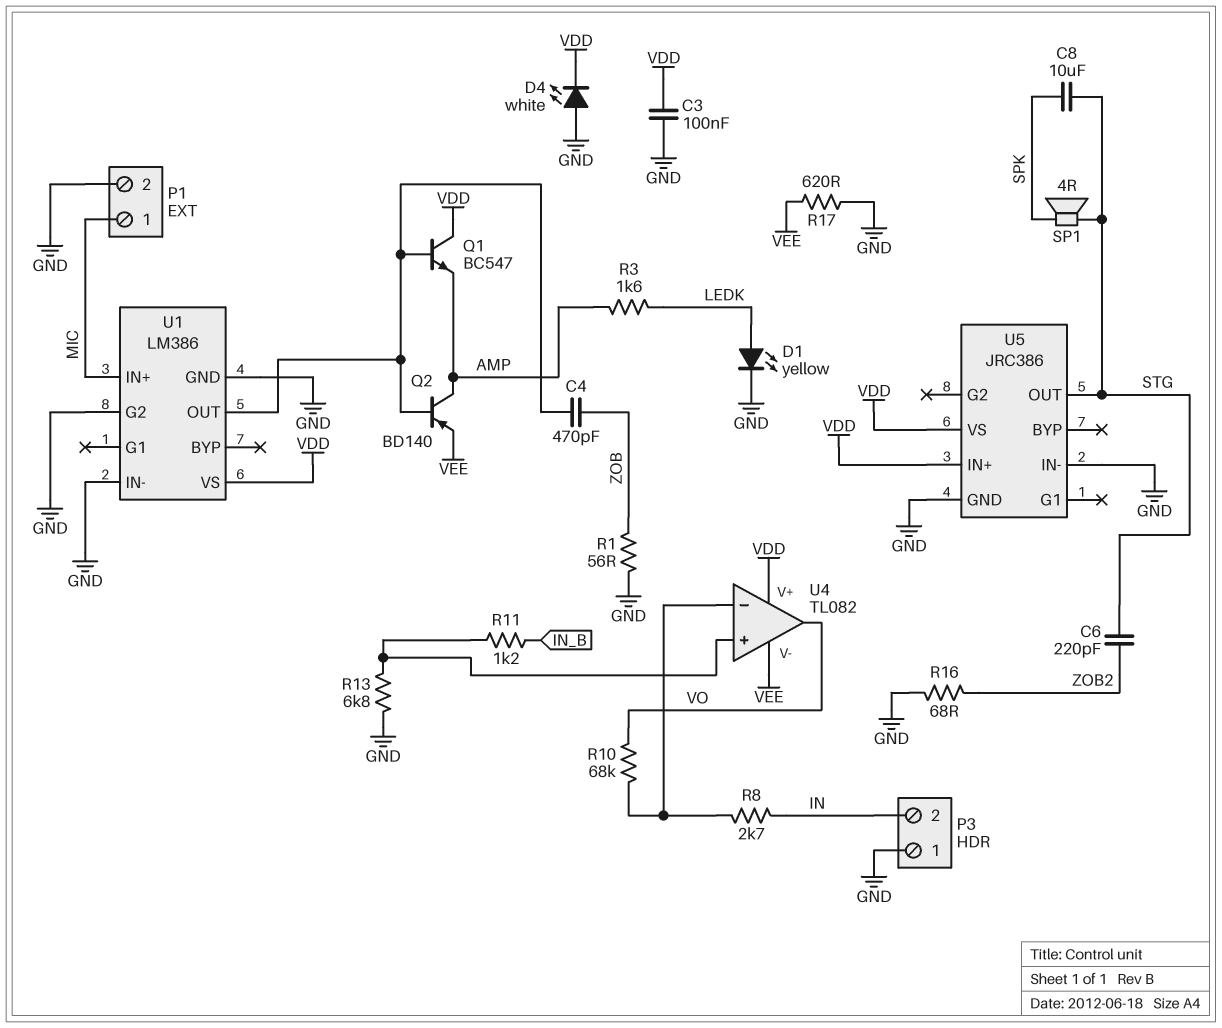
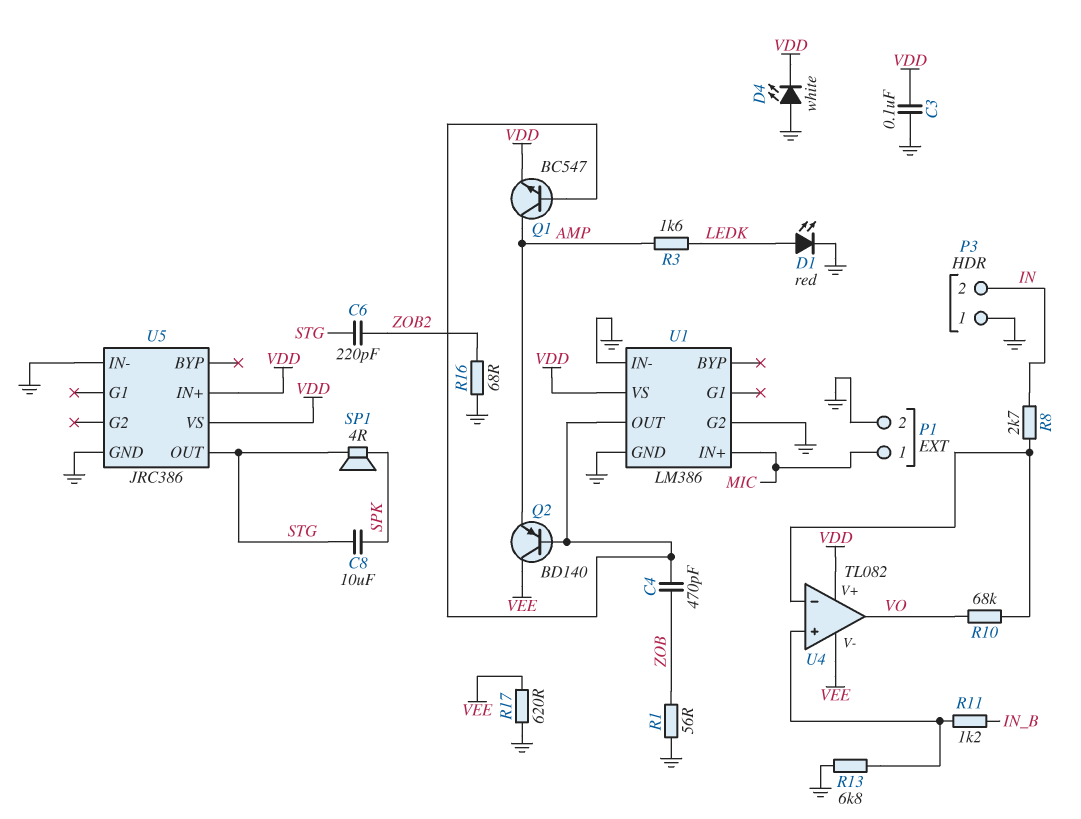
D1: LED yellow (A LEDK, K GND) -> LED red (A LEDK, K GND)
Q1: NPN BC547 (B U1/OUT, C VDD, E AMP) -> NPN BC547 (B U1/OUT, C AMP, E VDD)
Q2: PNP BD140 (B U1/OUT, C AMP, E VEE) -> PNP BD140 (B U1/OUT, C VEE, E AMP)

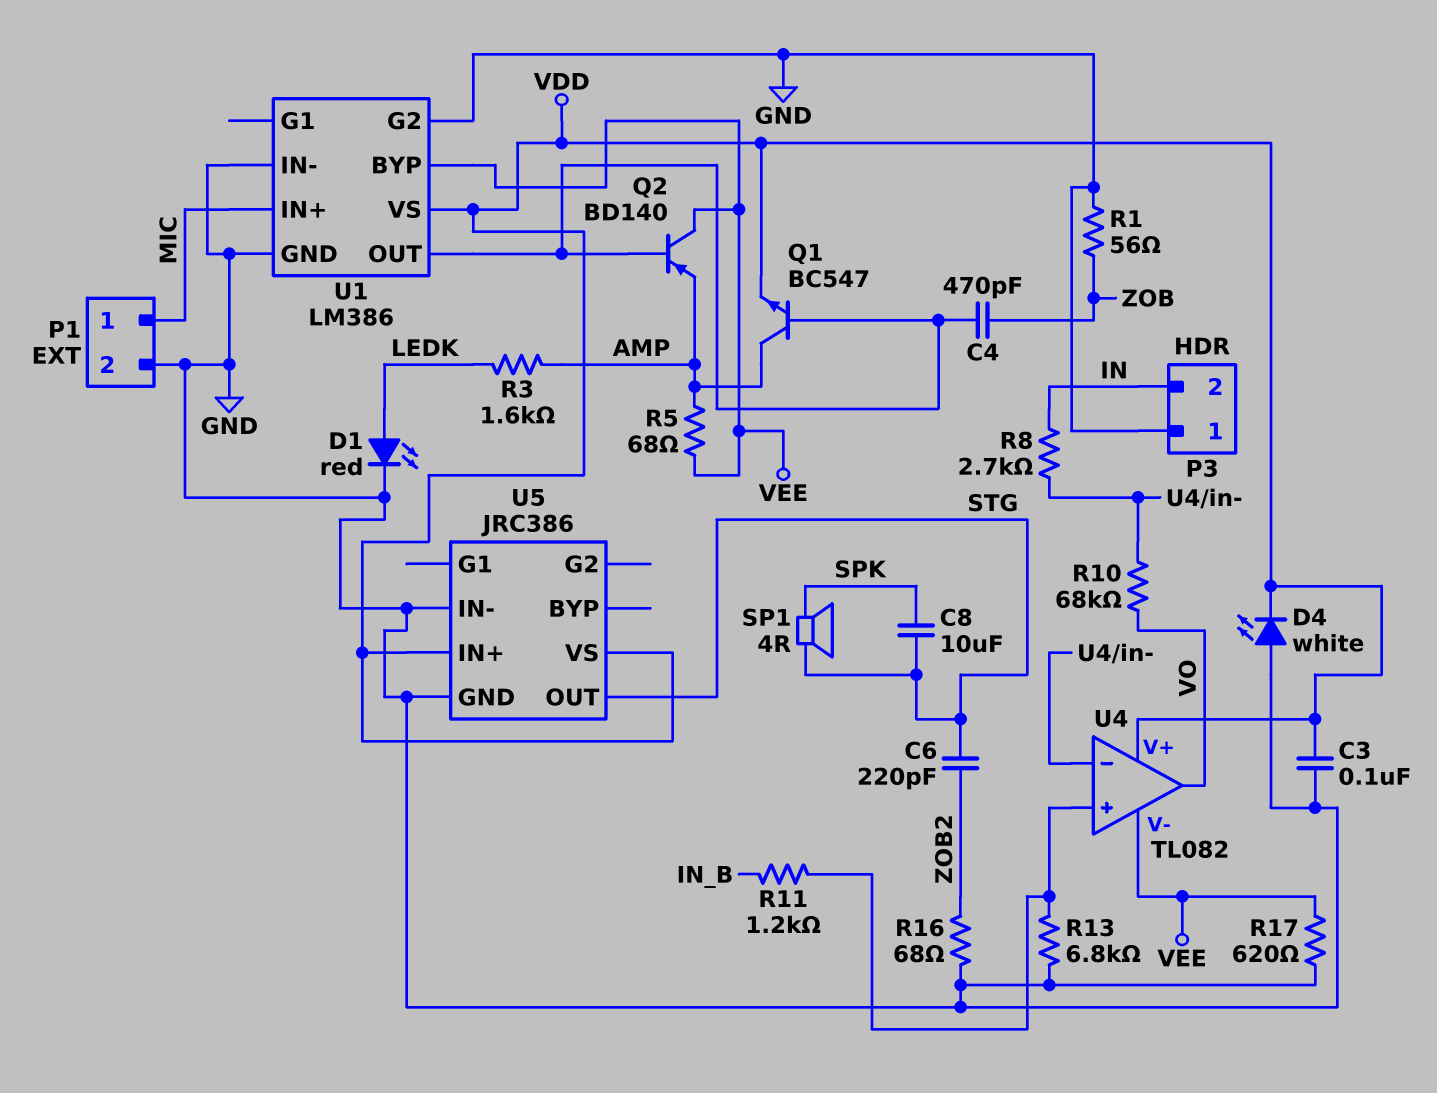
R5: none -> 68 (AMP, VEE)
U1 pin BYP: none -> VEE

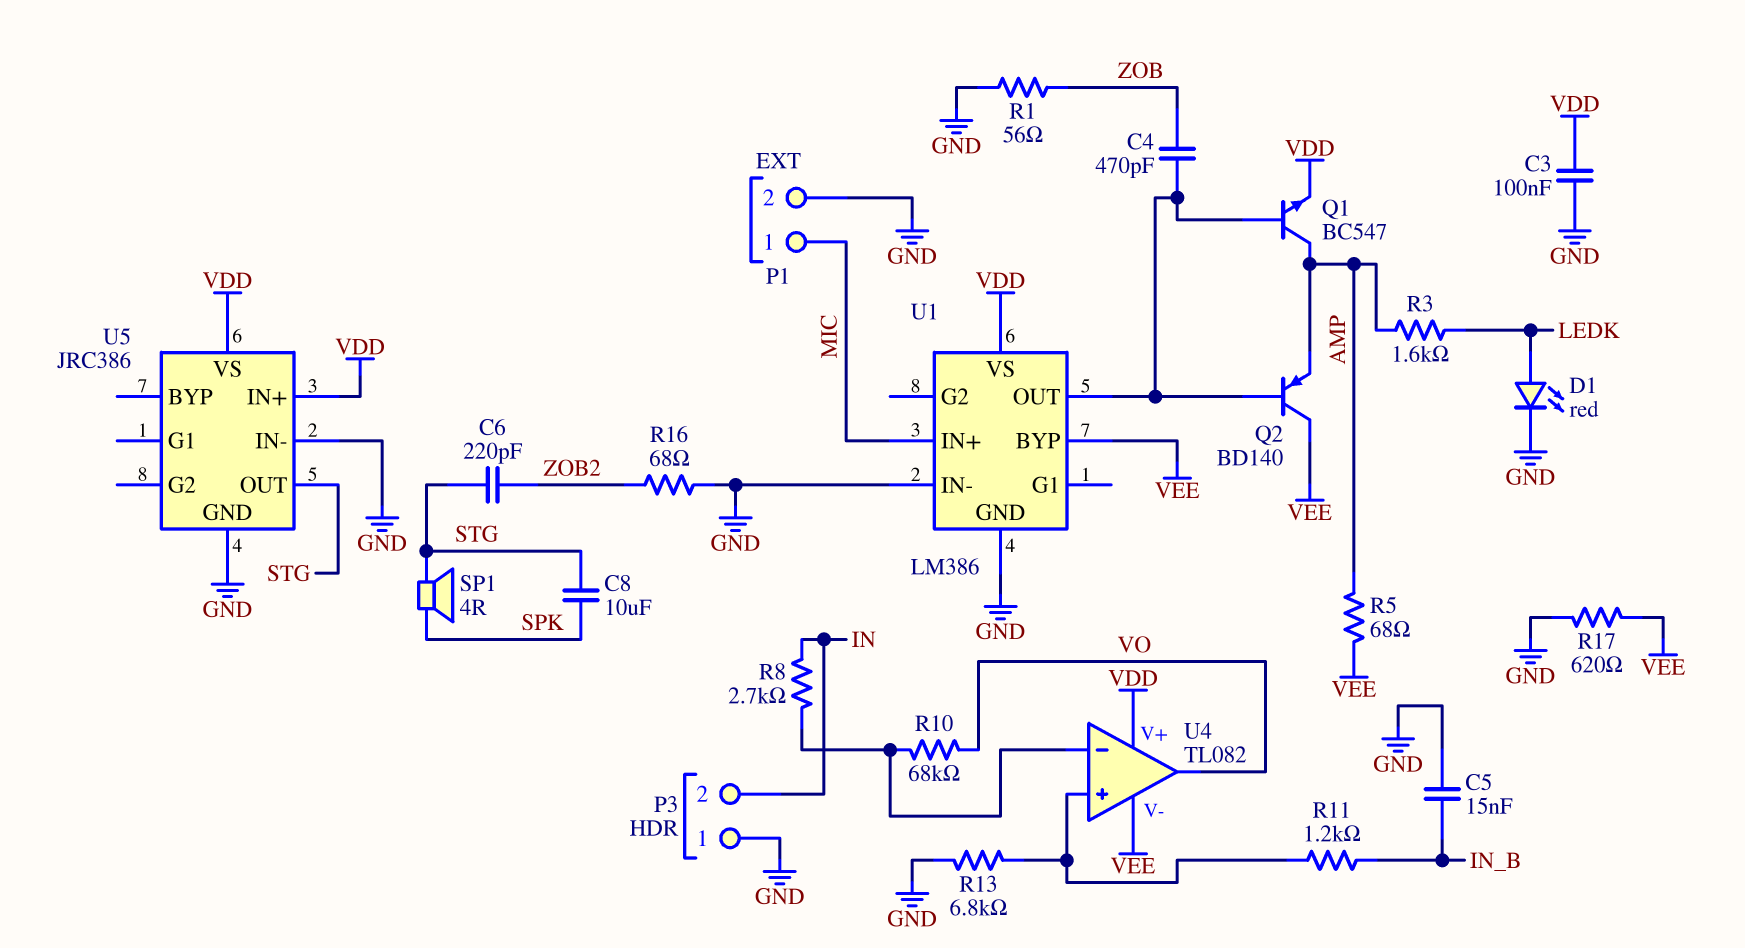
C5: none -> 15nF (GND, IN_B)
D4: LED white (A GND, K VDD) -> none
U1 pin G2: GND -> none

